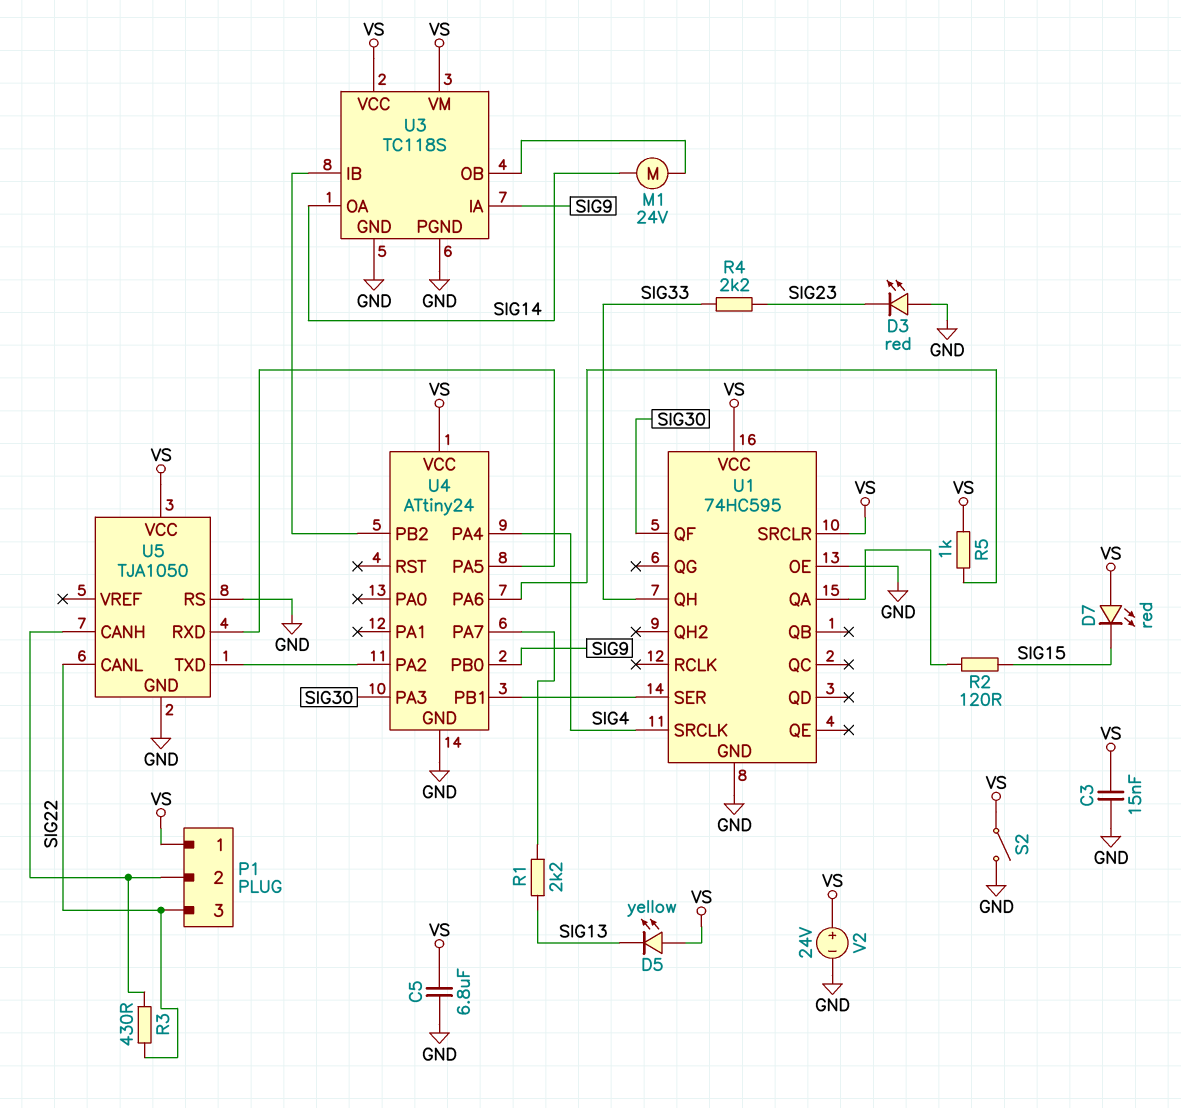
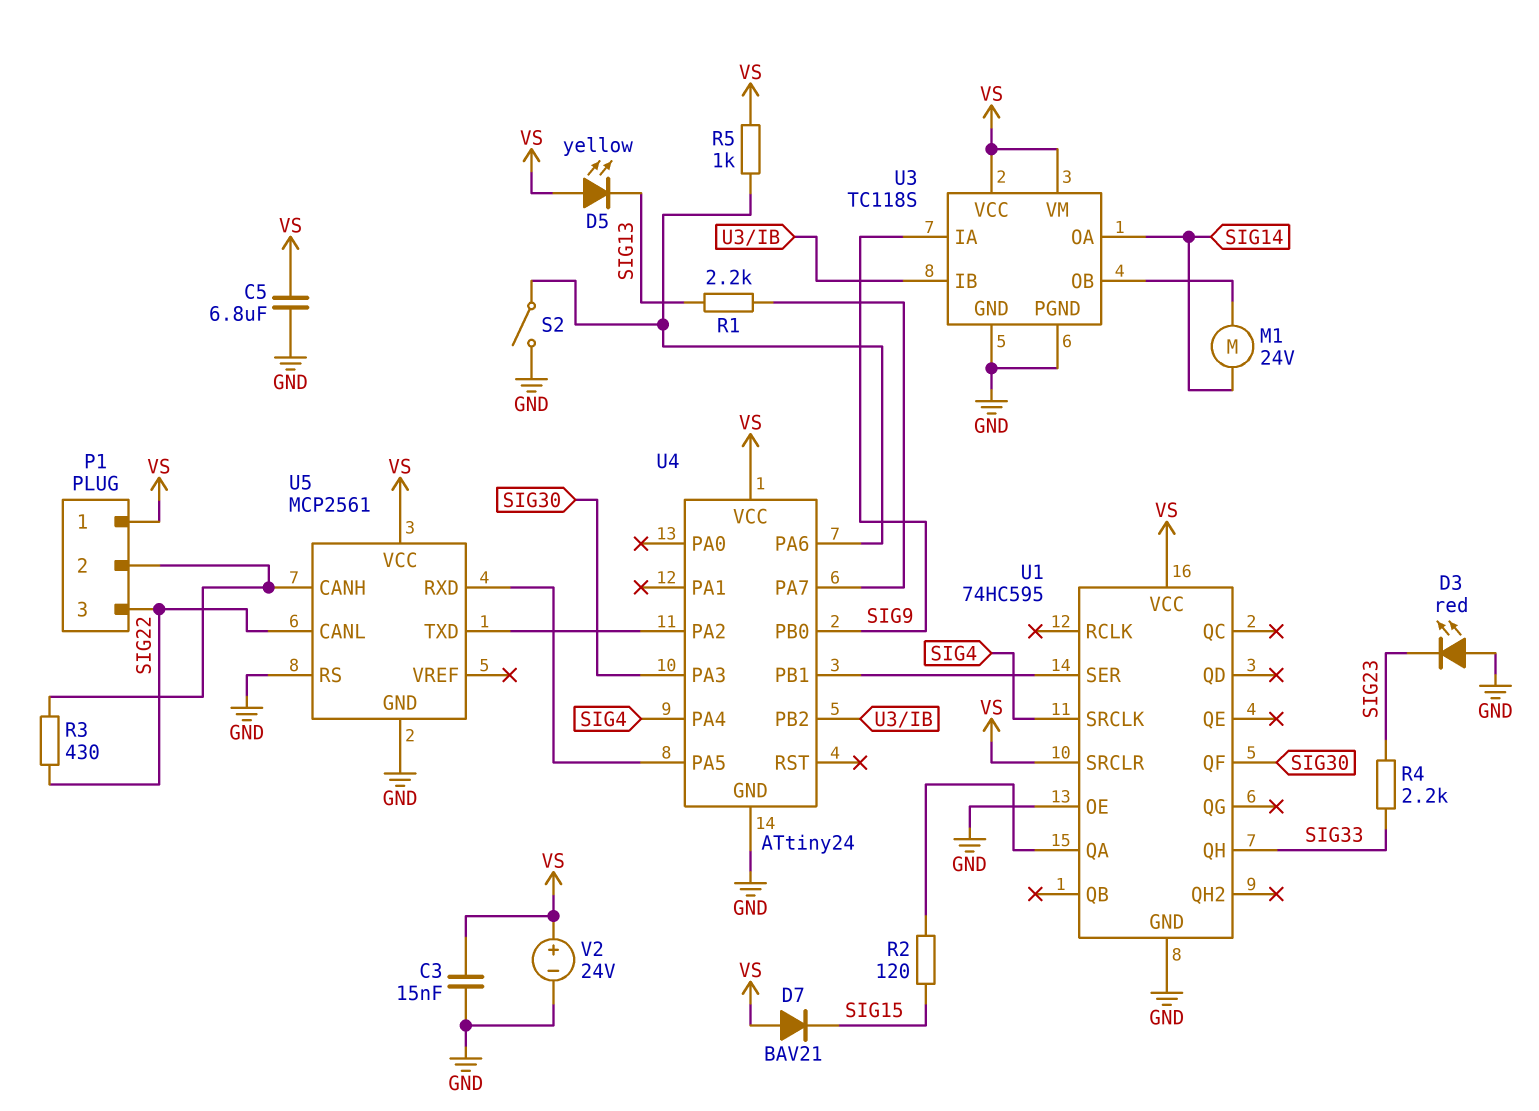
D7: LED red (A VS, K SIG15) -> diode BAV21 (A VS, K SIG15)
S2: switch (GND, VS) -> switch (GND, U4/PA6)
U5: TJA1050 -> MCP2561

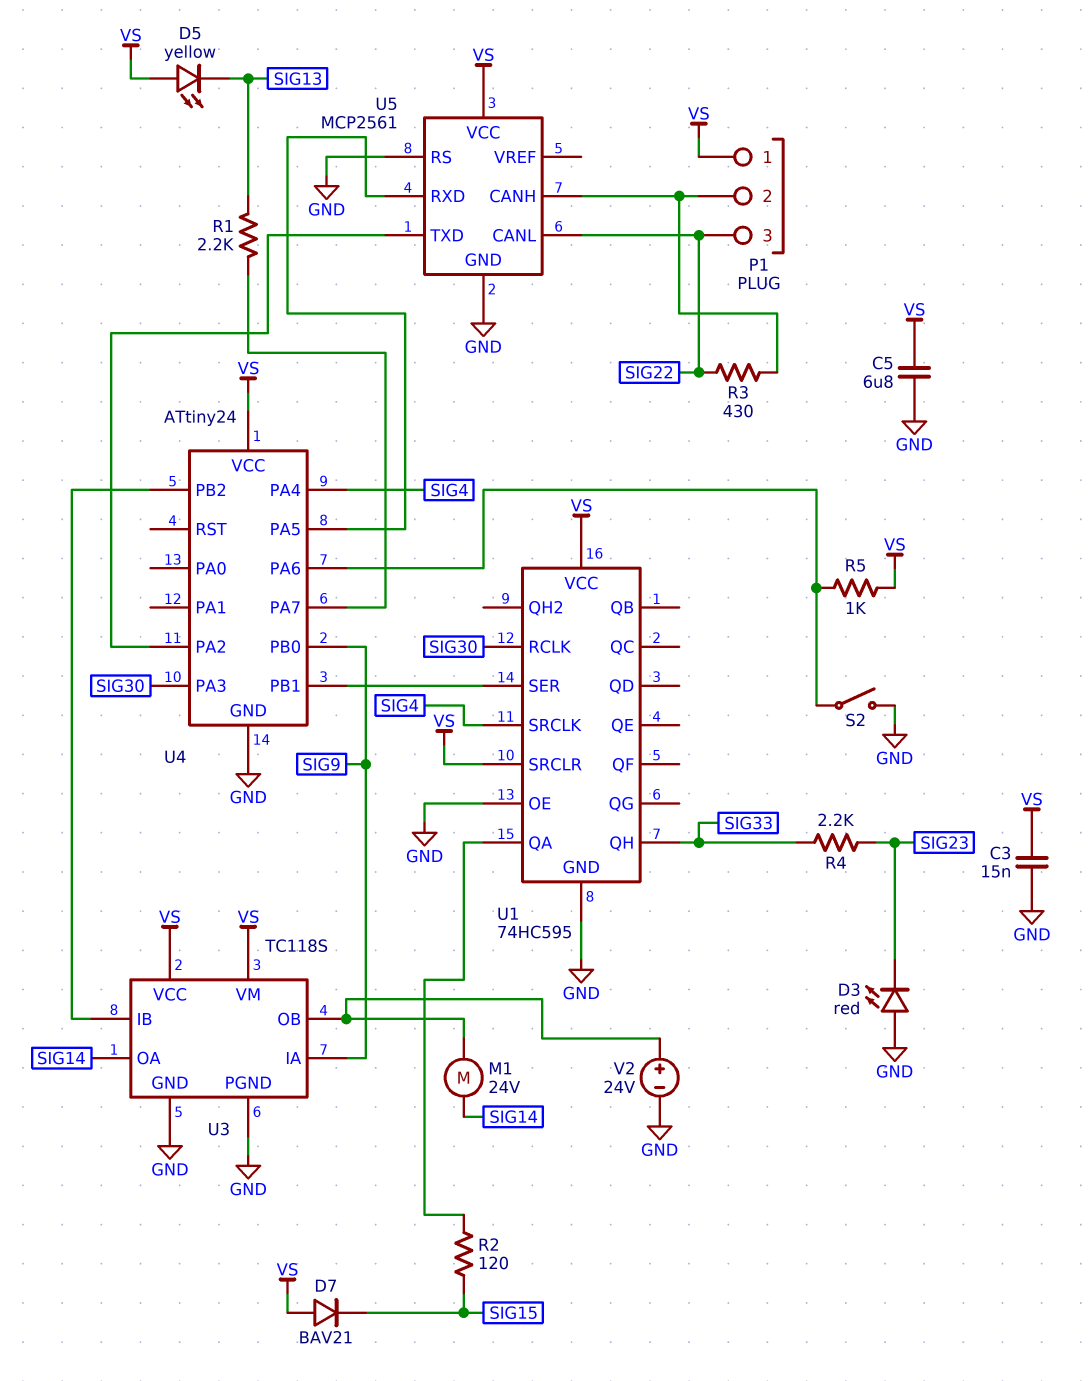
U1 pin QF: SIG30 -> none
U1 pin RCLK: none -> SIG30
V2: 24V (plus VS, minus GND) -> 24V (plus U3/OB, minus GND)

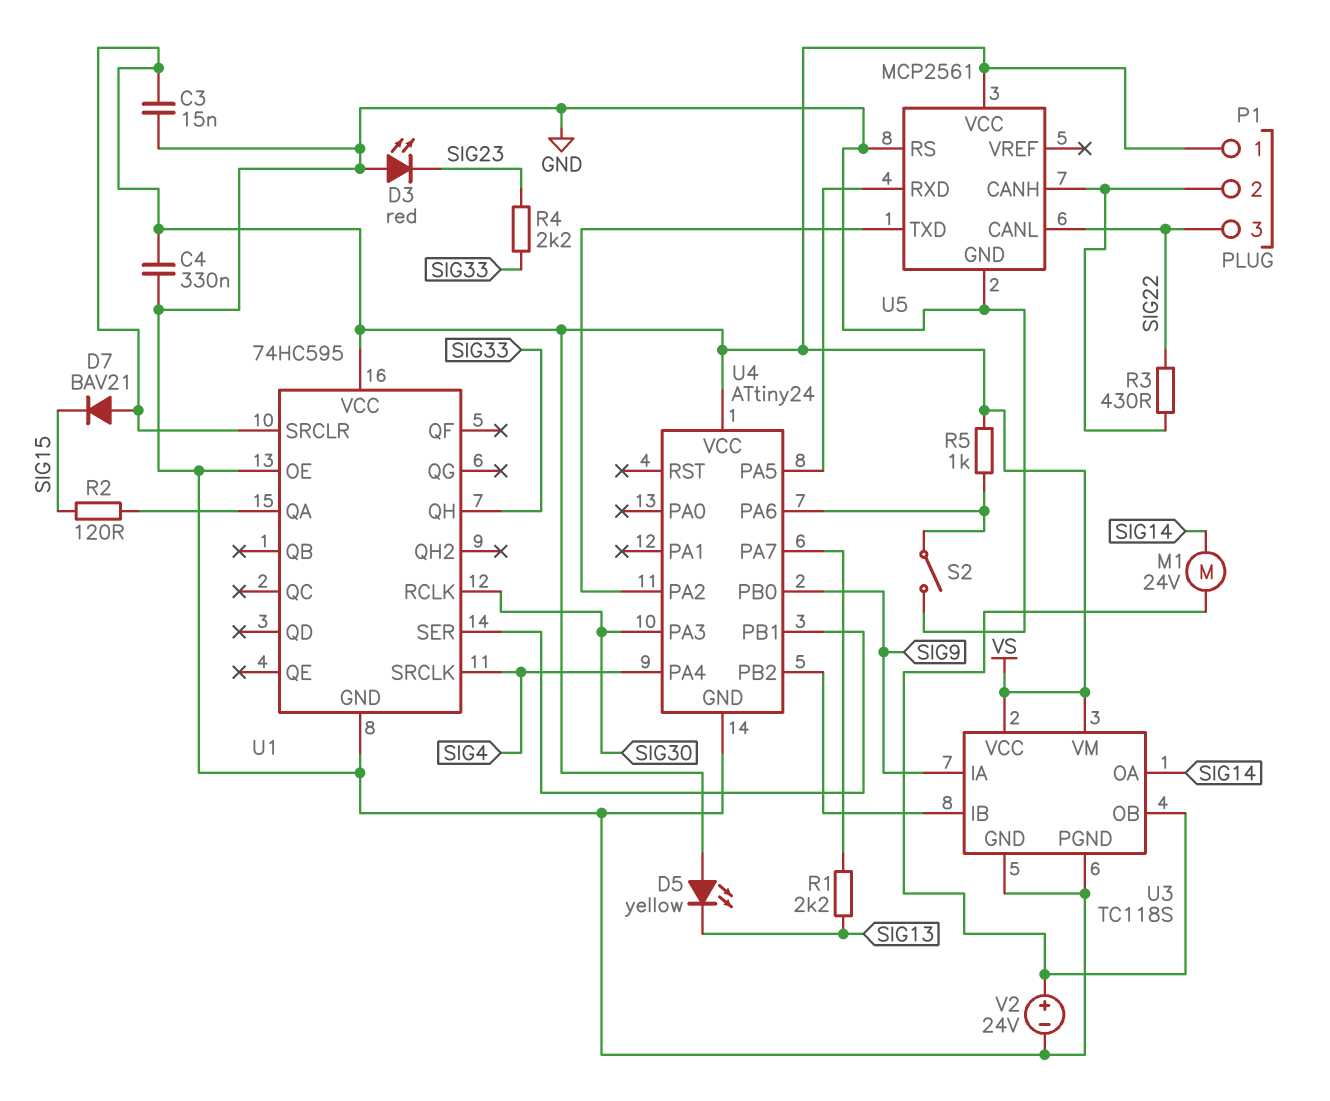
C4: none -> 330nF (GND, VS)
C5: 6.8uF (GND, VS) -> none

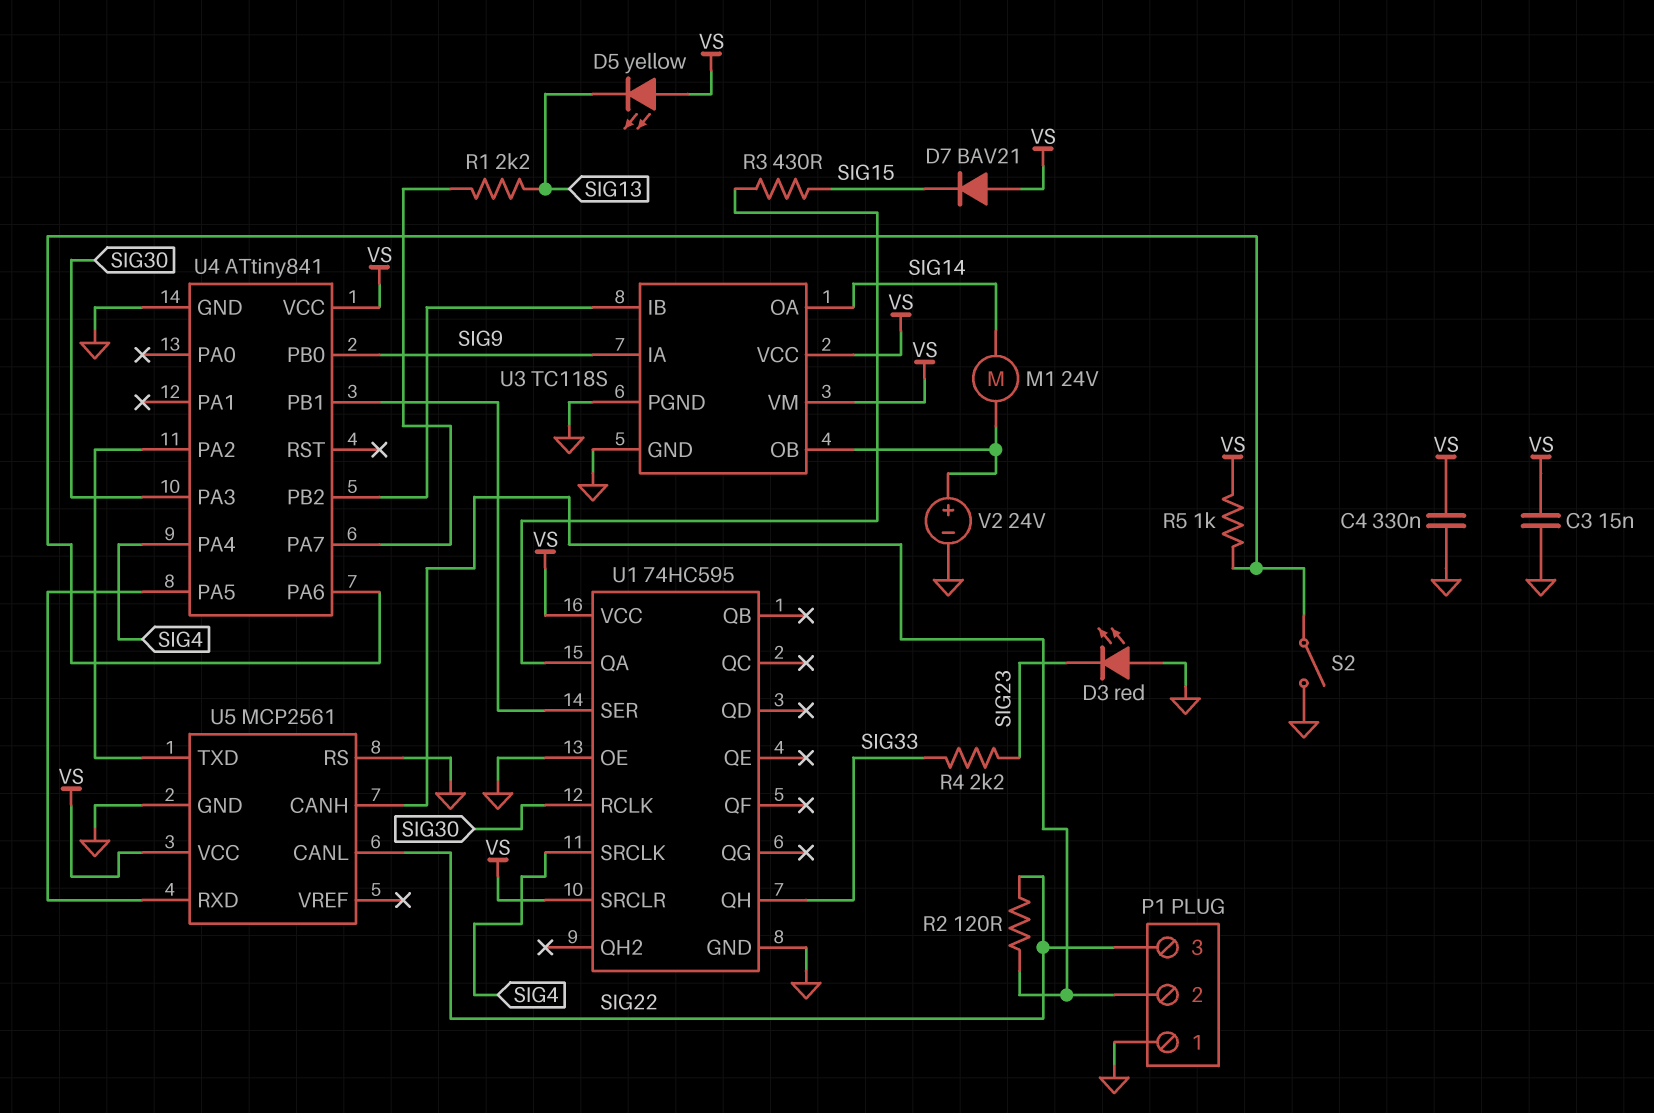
P1 pin 1: VS -> GND
R2: 120 (SIG15, U1/QA) -> 120 (P1/2, SIG22)
R3: 430 (P1/2, SIG22) -> 430 (SIG15, U1/QA)
U4: ATtiny24 -> ATtiny841

